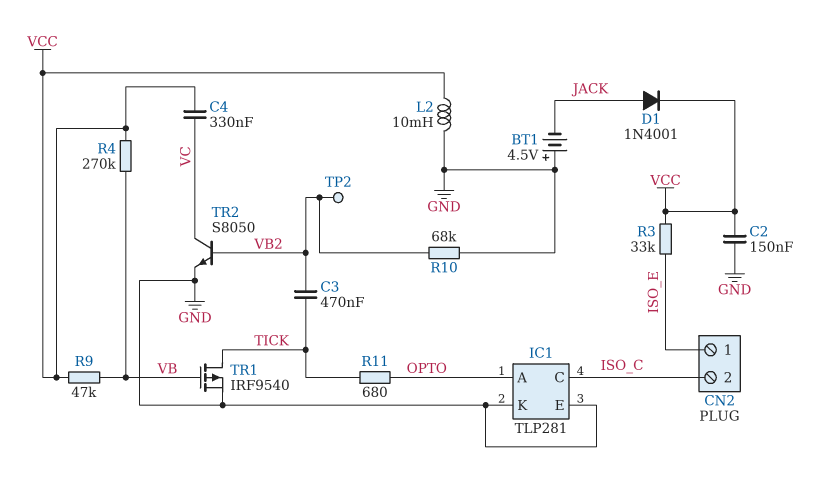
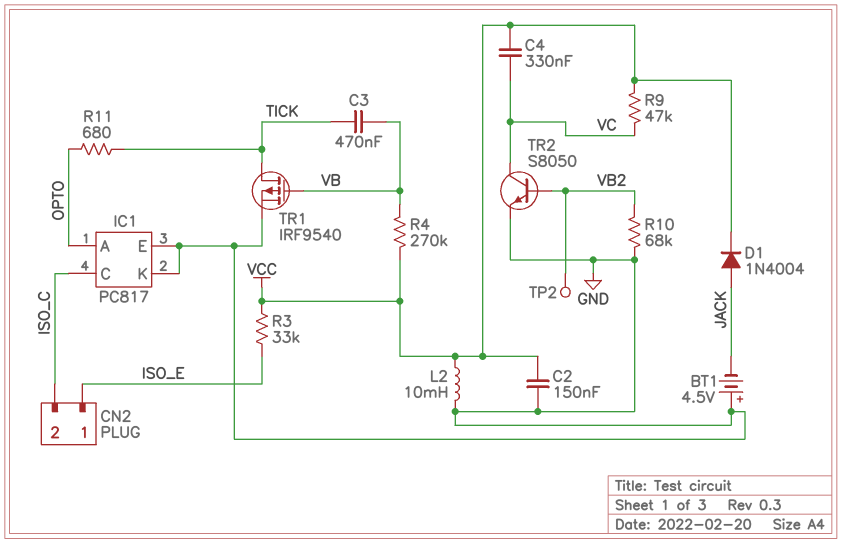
C3: 470nF (TICK, VB2) -> 470nF (TICK, VB)
D1: diode 1N4001 (A JACK, K VCC) -> diode 1N4004 (A JACK, K VCC)
IC1: TLP281 -> PC817
R9: 47k (VB, VCC) -> 47k (VC, VCC)

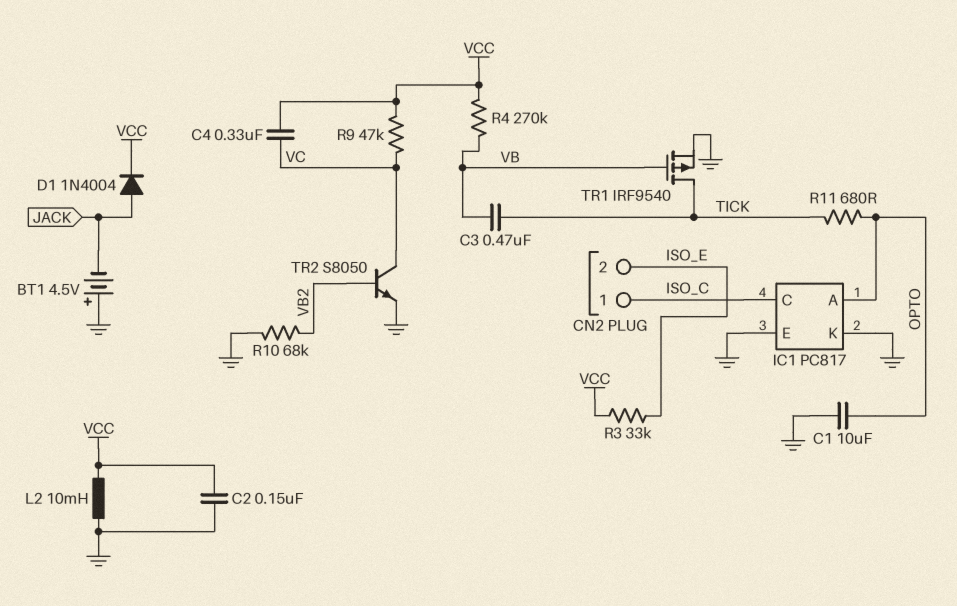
C1: none -> 10uF (GND, OPTO)
CN2 pin 1: ISO_E -> ISO_C
CN2 pin 2: ISO_C -> ISO_E
TP2: test point (VB2) -> none

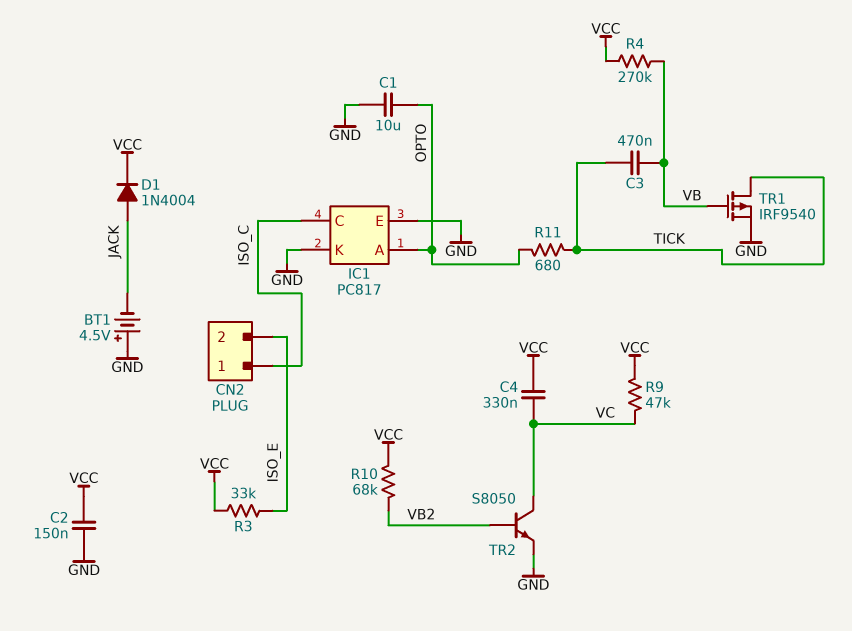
L2: 10mH (GND, VCC) -> none
R10: 68k (GND, VB2) -> 68k (VB2, VCC)

